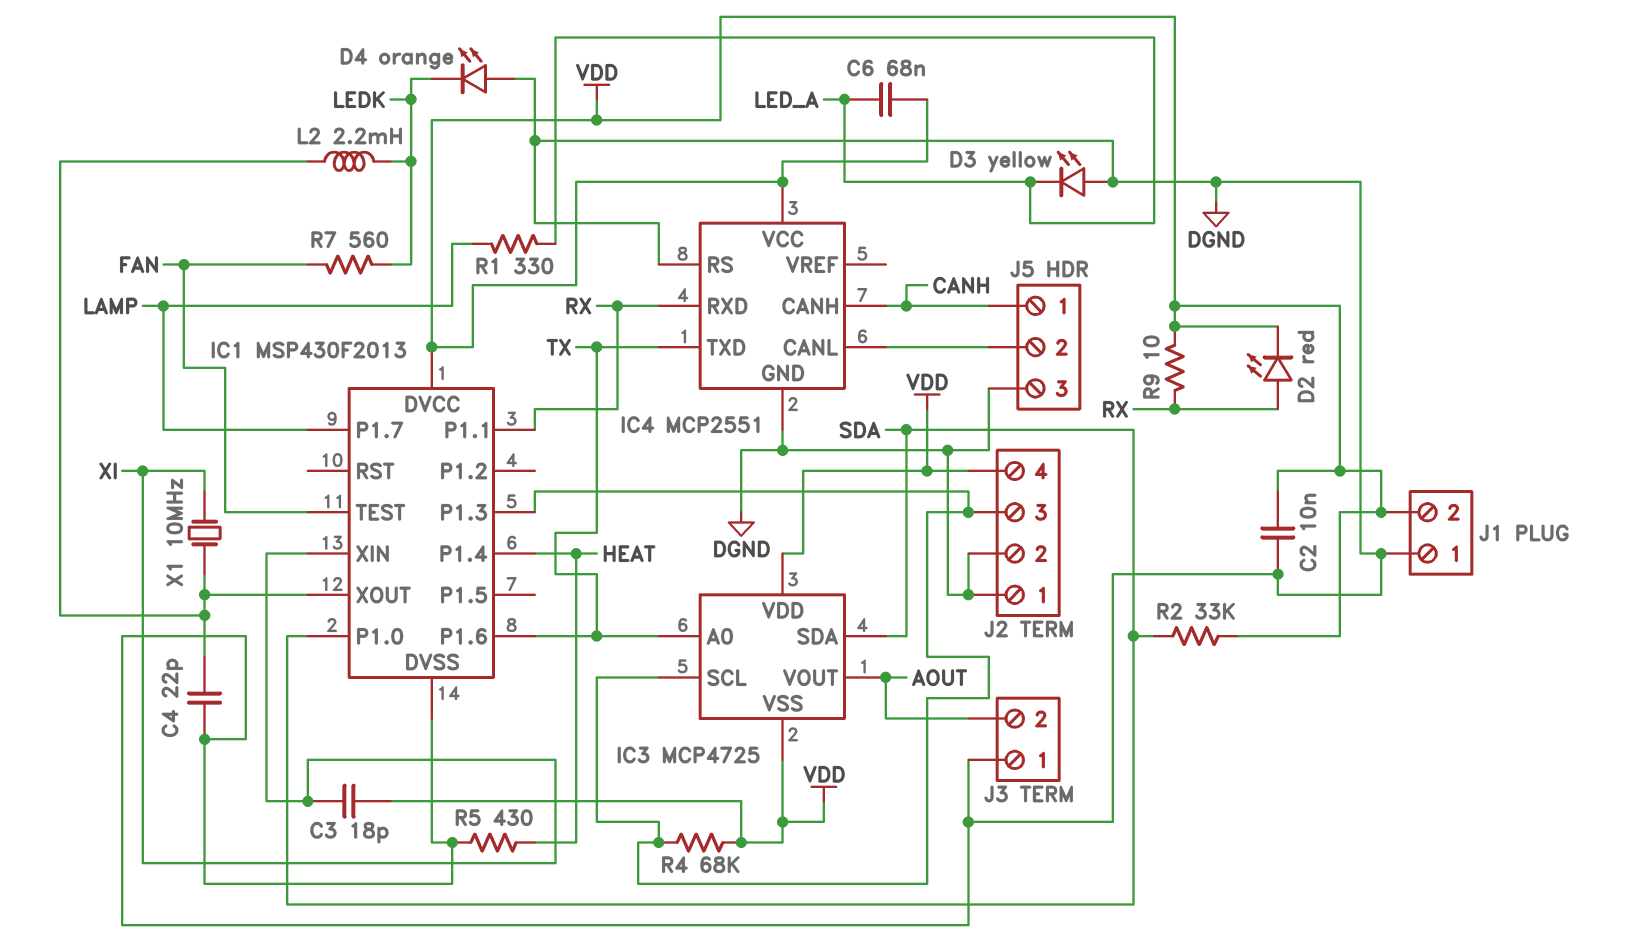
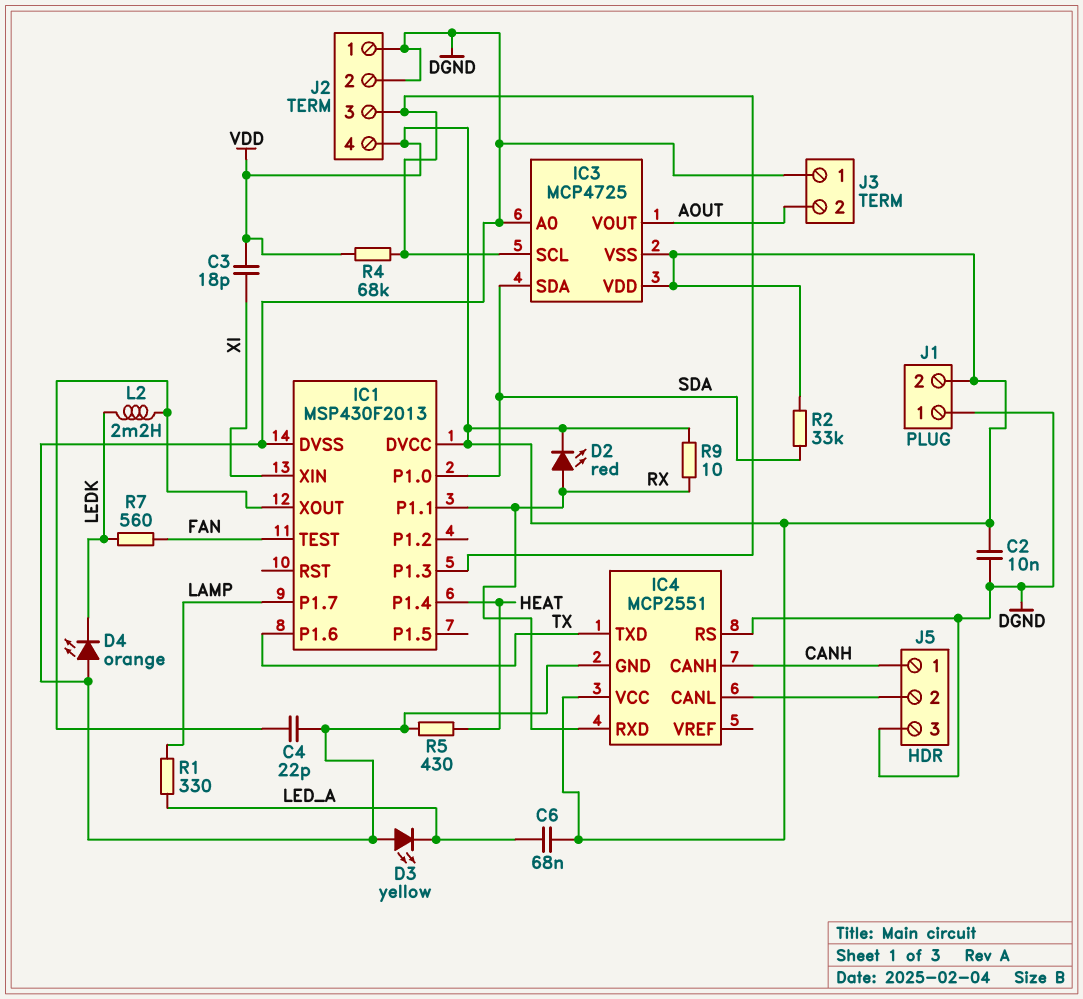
IC3 pin A0: TX -> DGND
X1: 10MHz (IC1/XOUT, XI) -> none

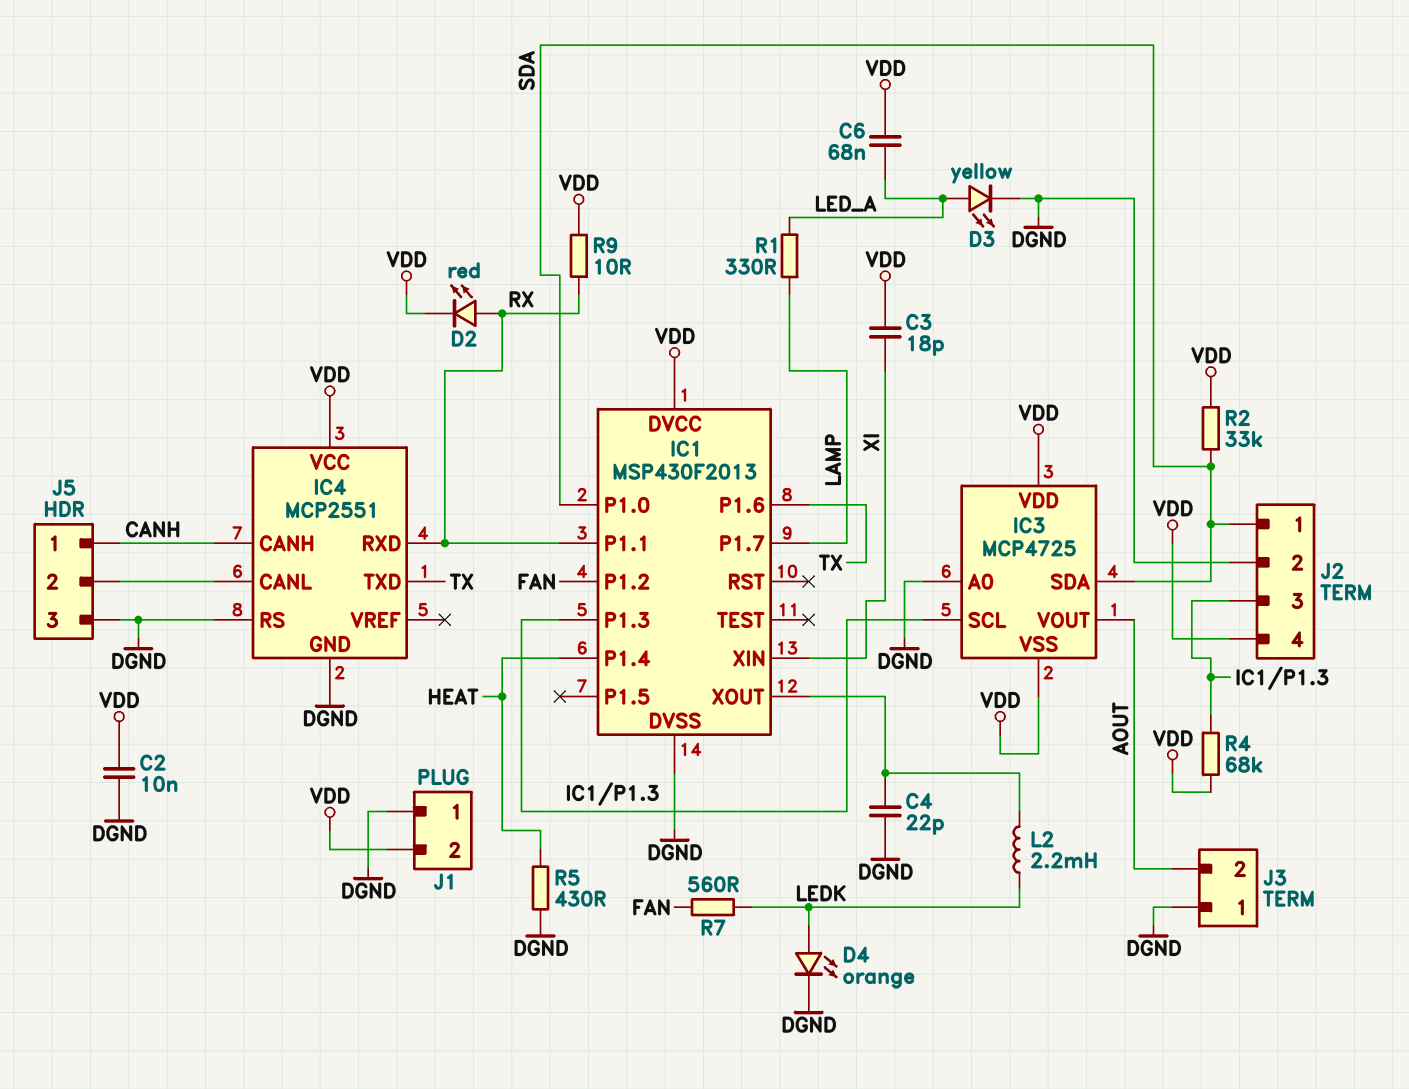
D3: LED yellow (A DGND, K LED_A) -> LED yellow (A LED_A, K DGND)
D4: LED orange (A DGND, K LEDK) -> LED orange (A LEDK, K DGND)
IC1 pin P1.2: none -> FAN
IC1 pin TEST: FAN -> none
J2 pin 1: DGND -> SDA

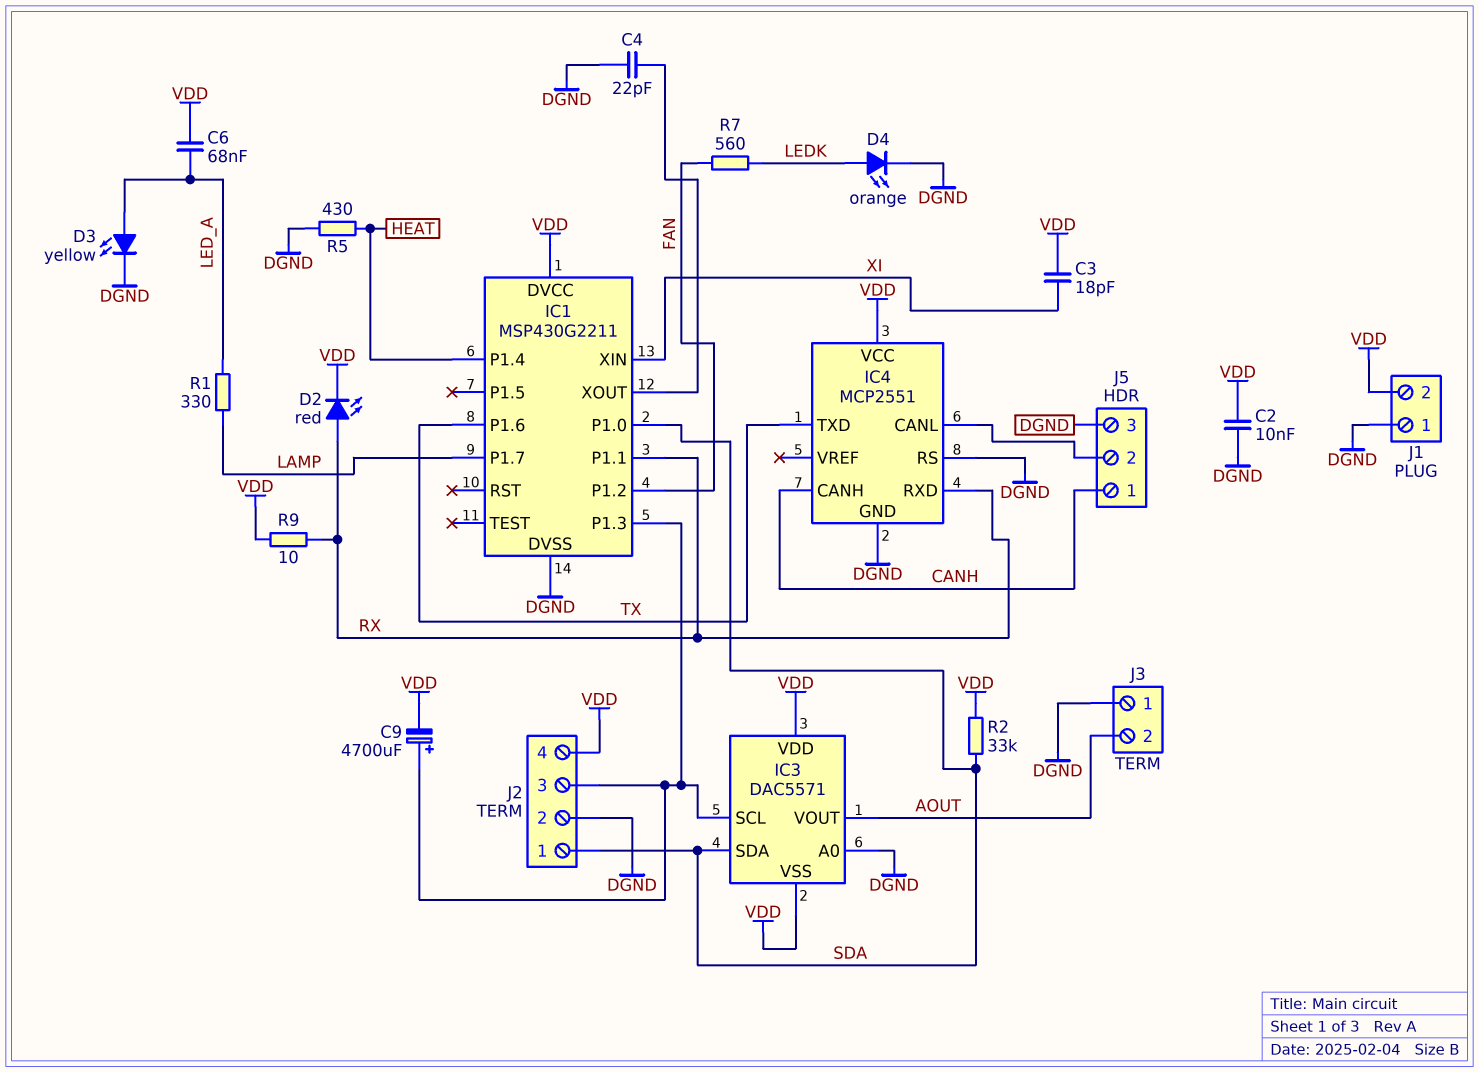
C9: none -> 4700uF (plus IC1/P1.3, minus VDD)
IC1: MSP430F2013 -> MSP430G2211
IC3: MCP4725 -> DAC5571
L2: 2.2mH (IC1/XOUT, LEDK) -> none
R4: 68k (IC1/P1.3, VDD) -> none

